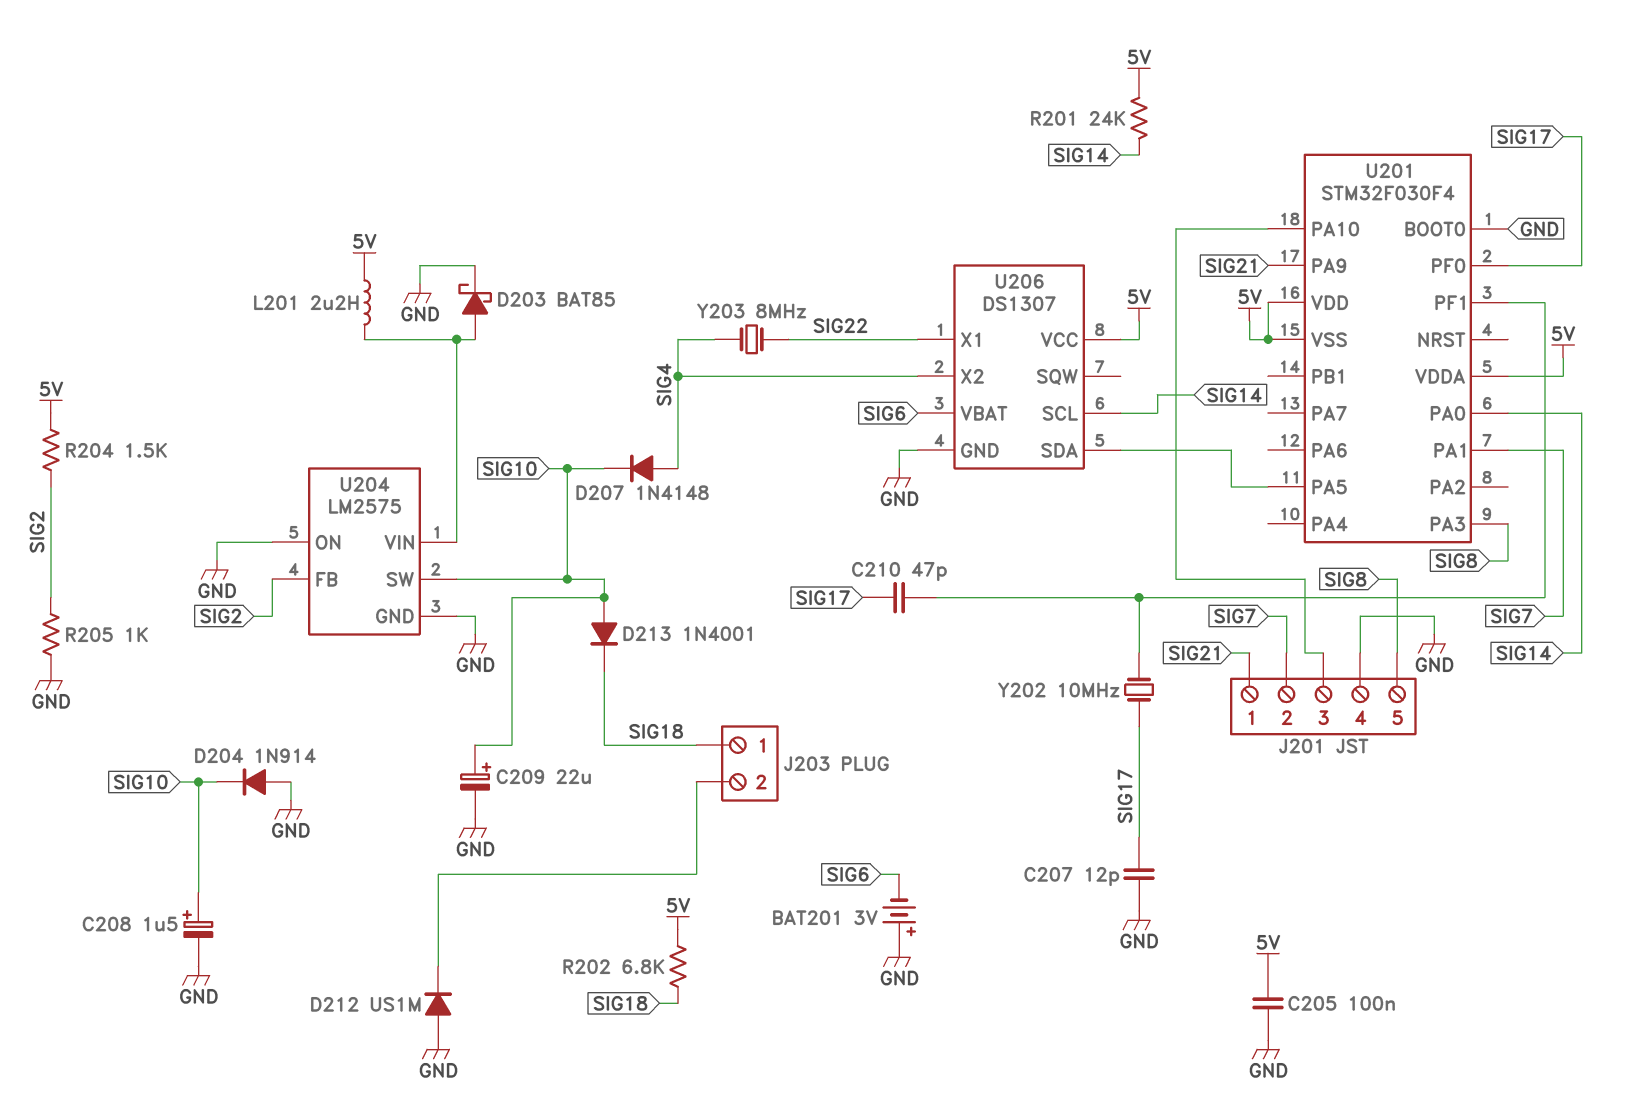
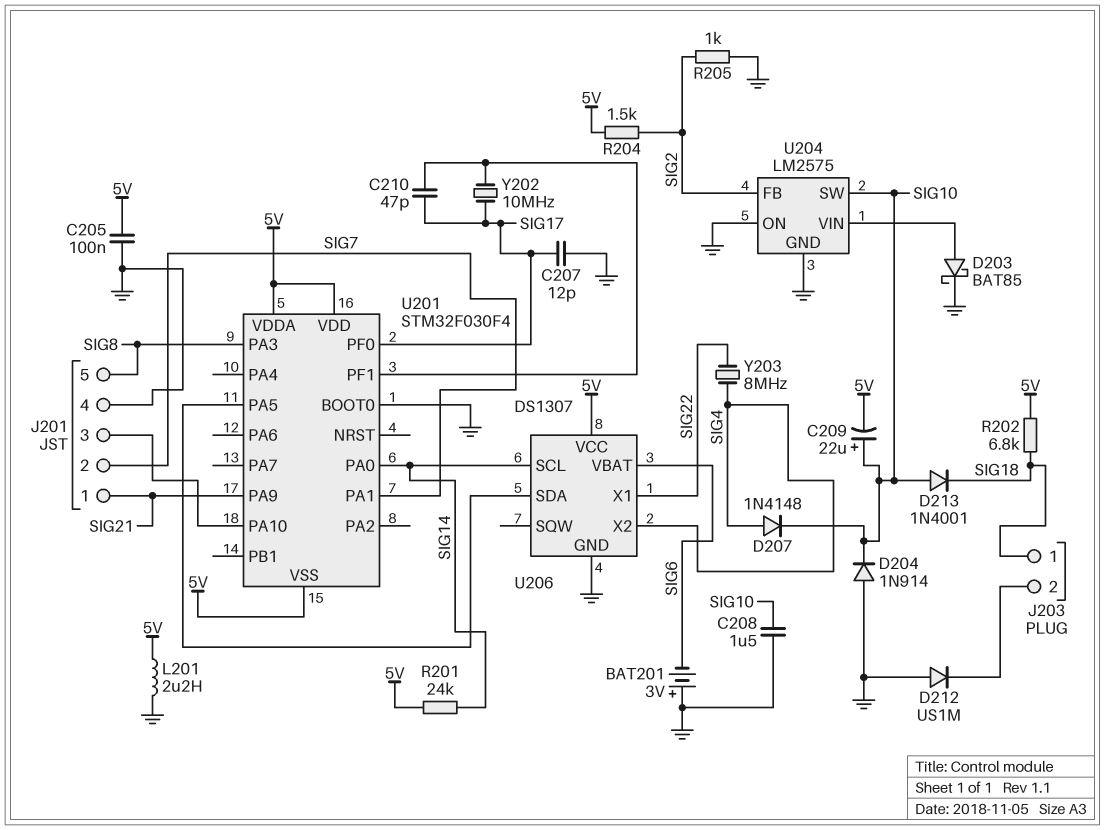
C208: 1.5uF (plus SIG10, minus GND) -> 1.5uF (GND, SIG10)
C209: 22uF (plus SIG10, minus GND) -> 22uF (plus SIG10, minus 5V)
L201: 2.2uH (5V, U204/VIN) -> 2.2uH (5V, GND)

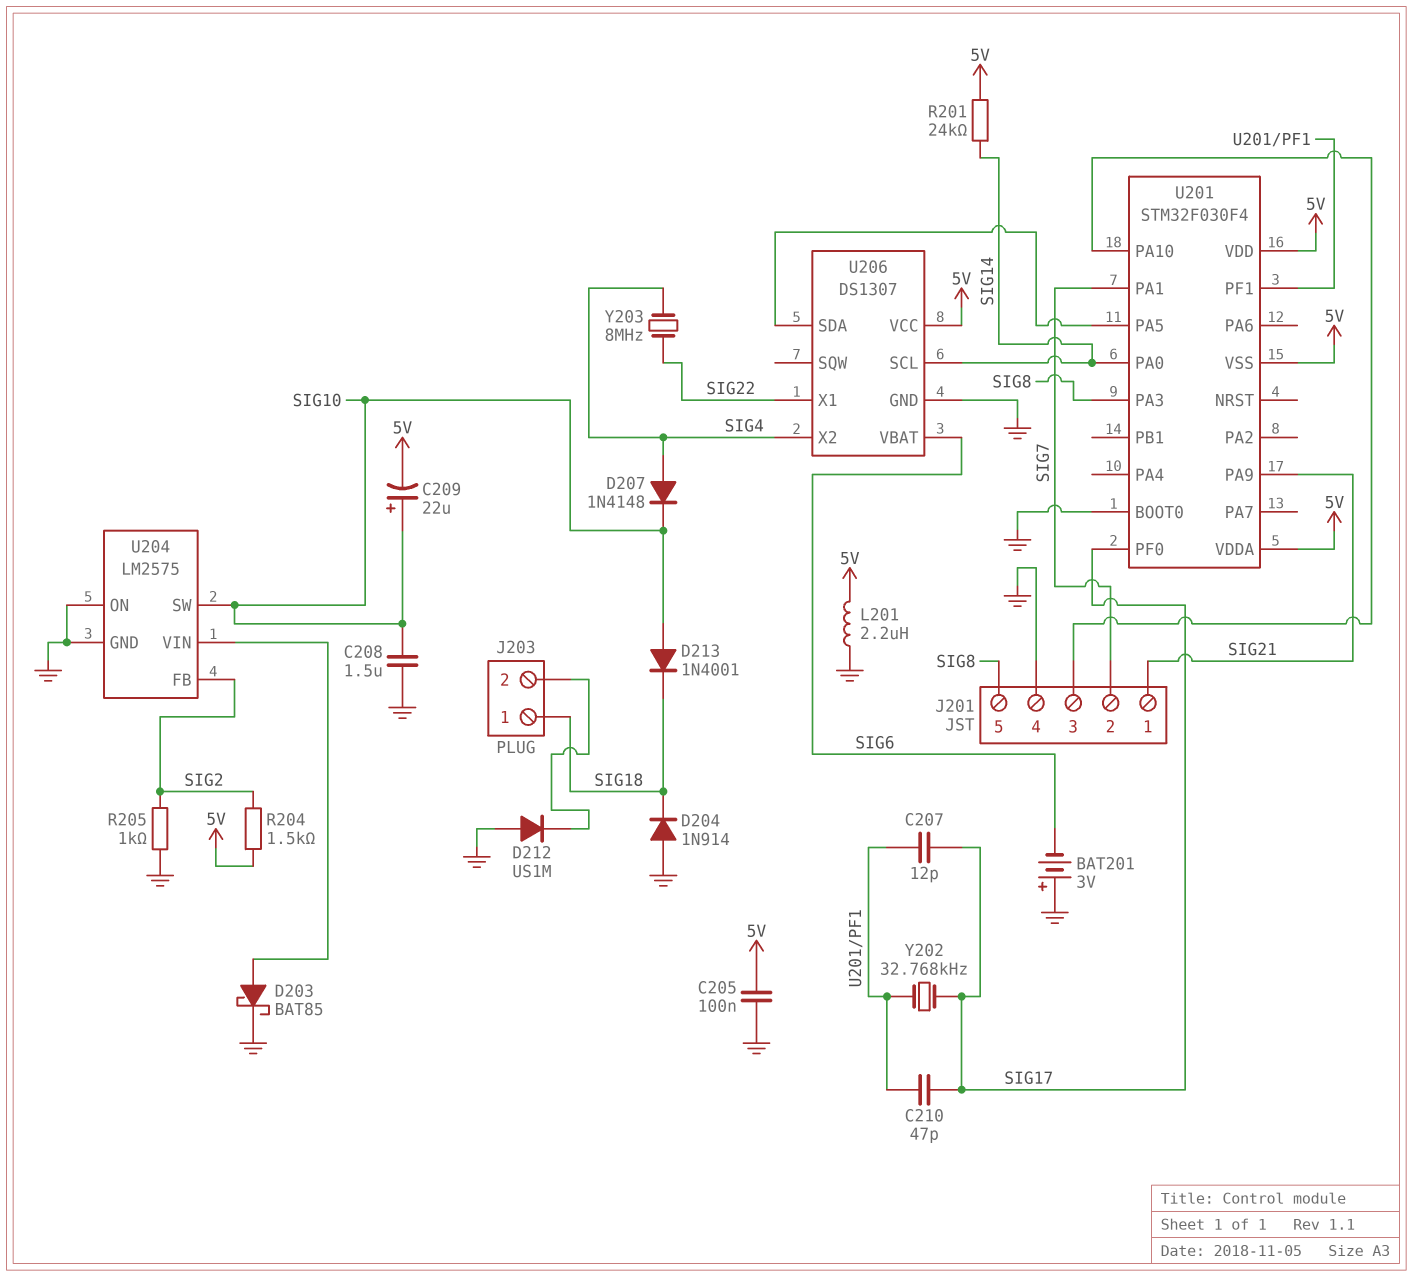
C207: 12pF (GND, SIG17) -> 12pF (SIG17, U201/PF1)
D204: diode 1N914 (A GND, K SIG10) -> diode 1N914 (A GND, K SIG18)
R202: 6.8k (5V, SIG18) -> none
Y202: 10MHz (SIG17, U201/PF1) -> 32.768kHz (SIG17, U201/PF1)

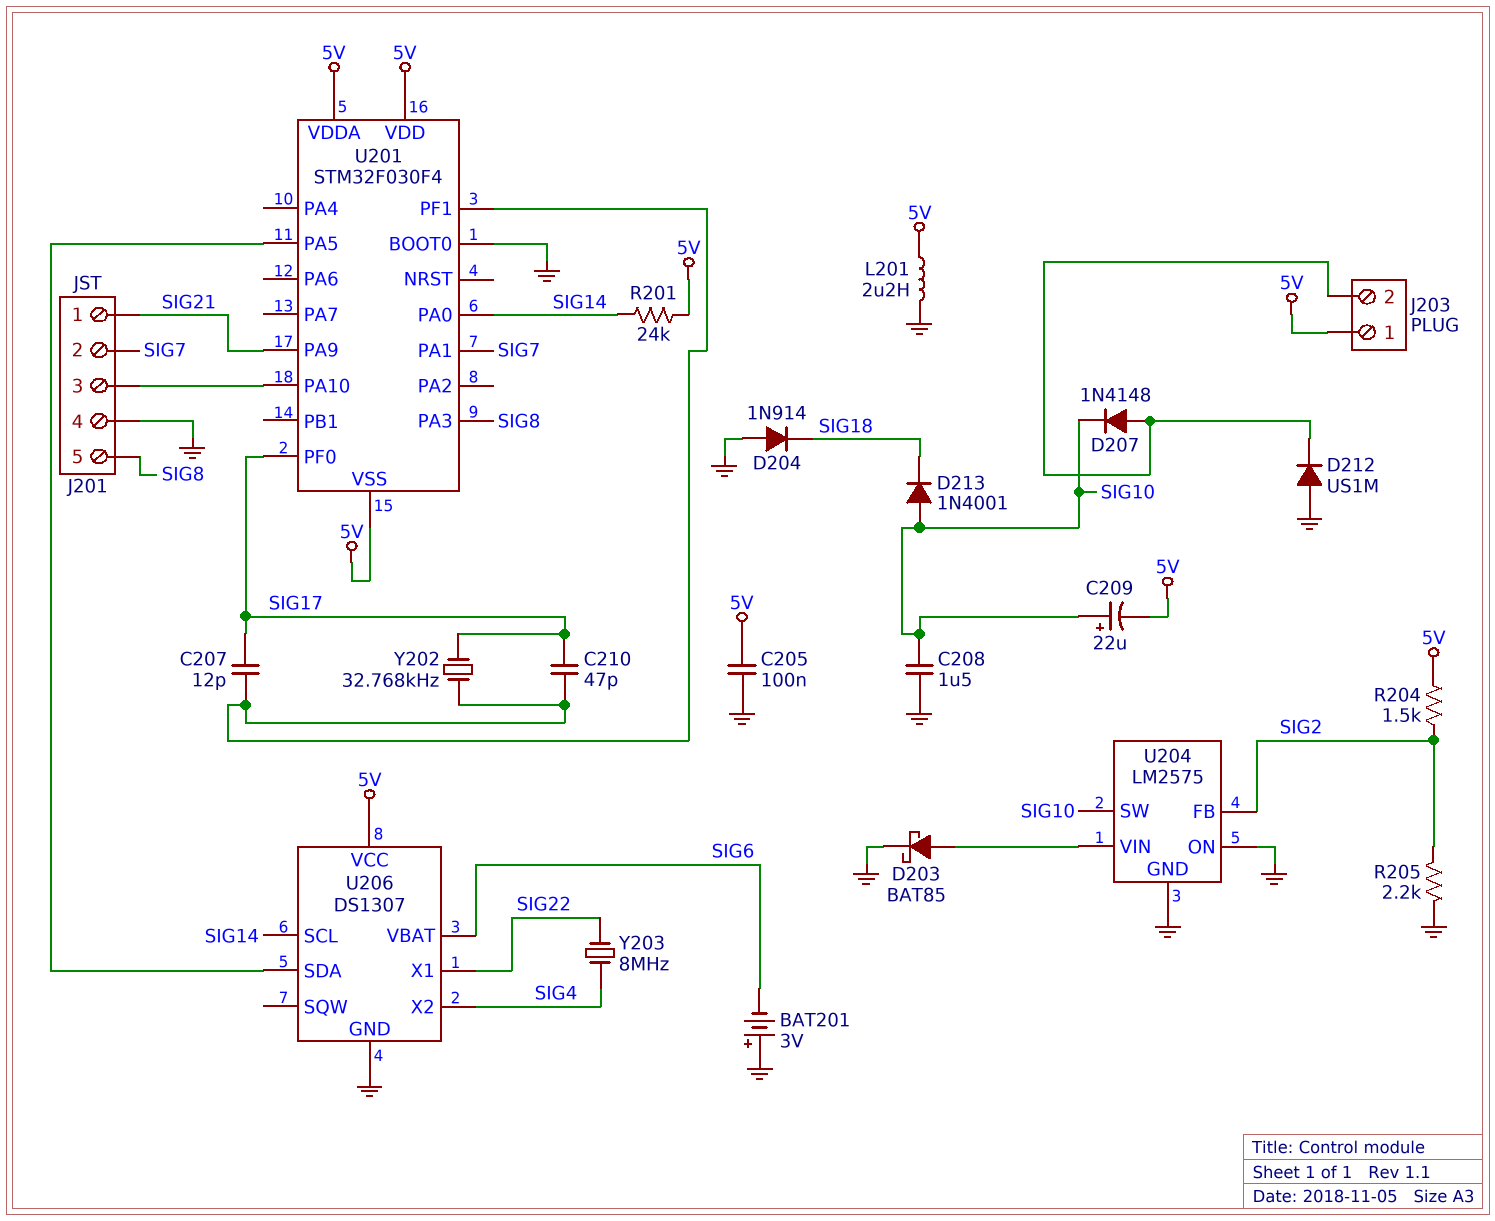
D207: diode 1N4148 (A SIG4, K SIG10) -> diode 1N4148 (A J203/2, K SIG10)
J203 pin 1: SIG18 -> 5V
R205: 1k (GND, SIG2) -> 2.2k (GND, SIG2)

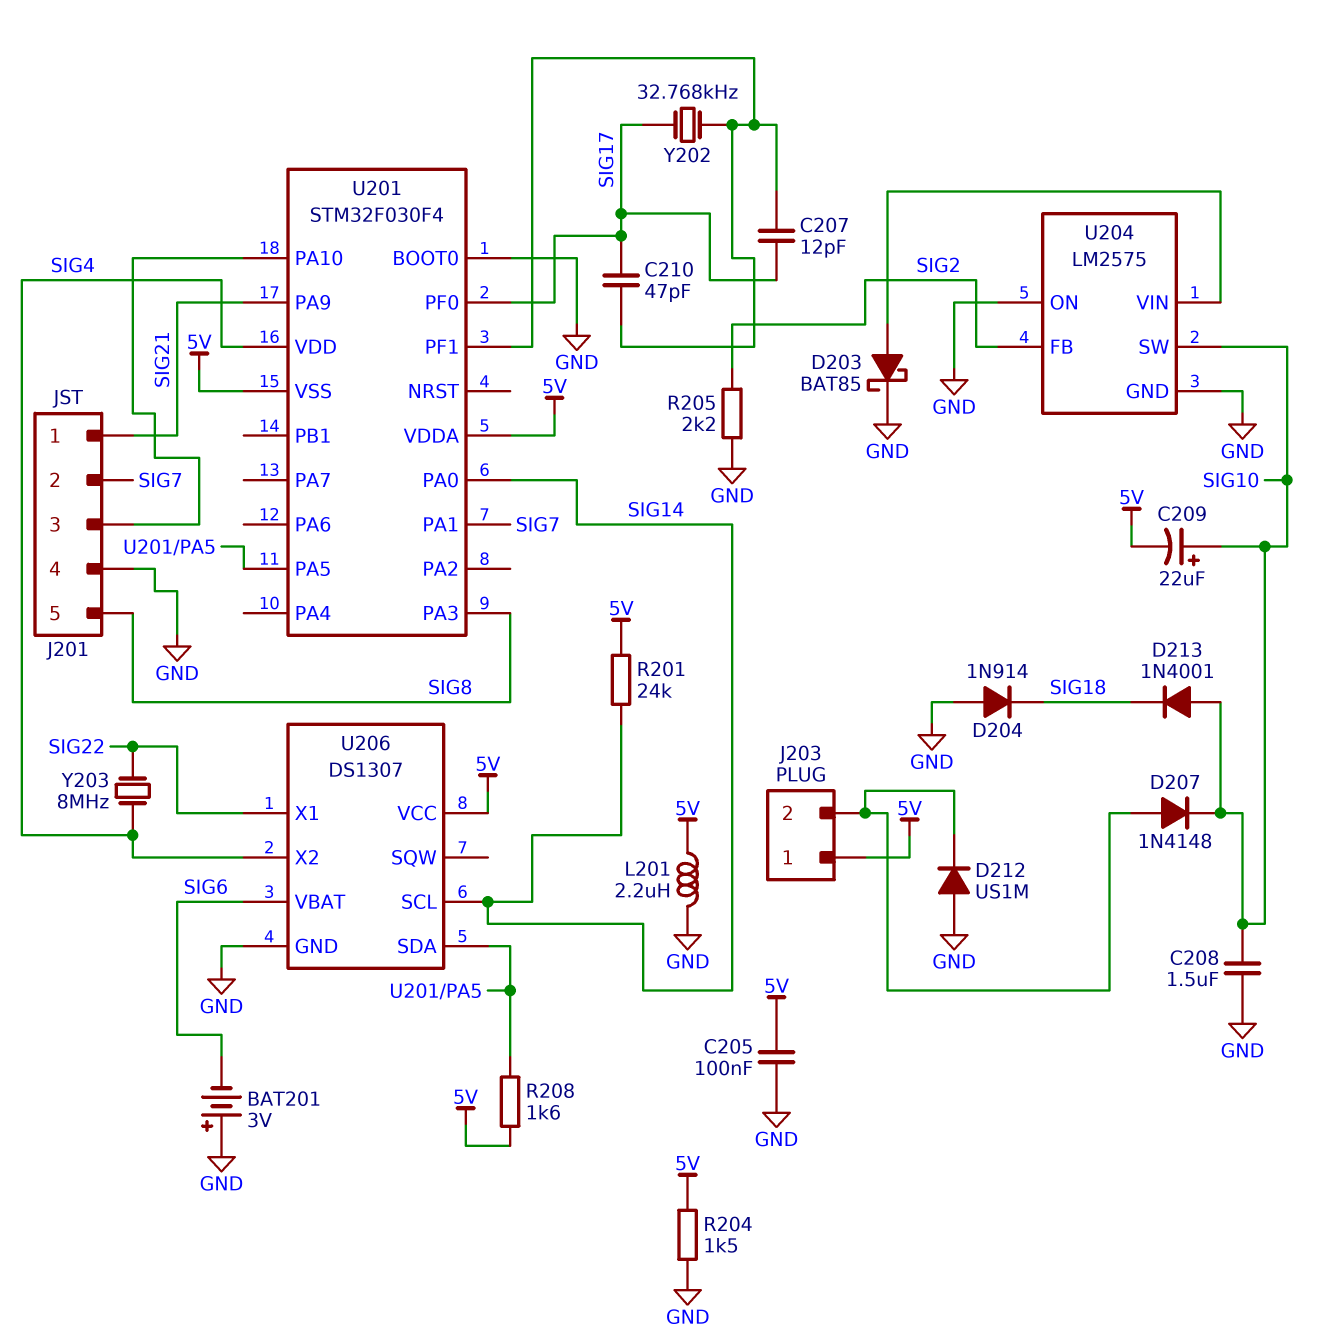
R204: 1.5k (5V, SIG2) -> 1.5k (5V, GND)
R208: none -> 1.6k (5V, U201/PA5)
U201 pin VDD: 5V -> SIG4

